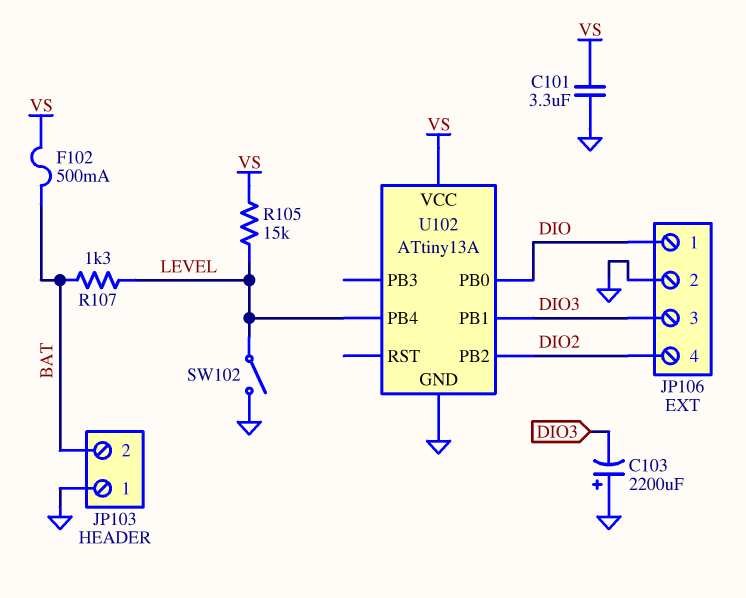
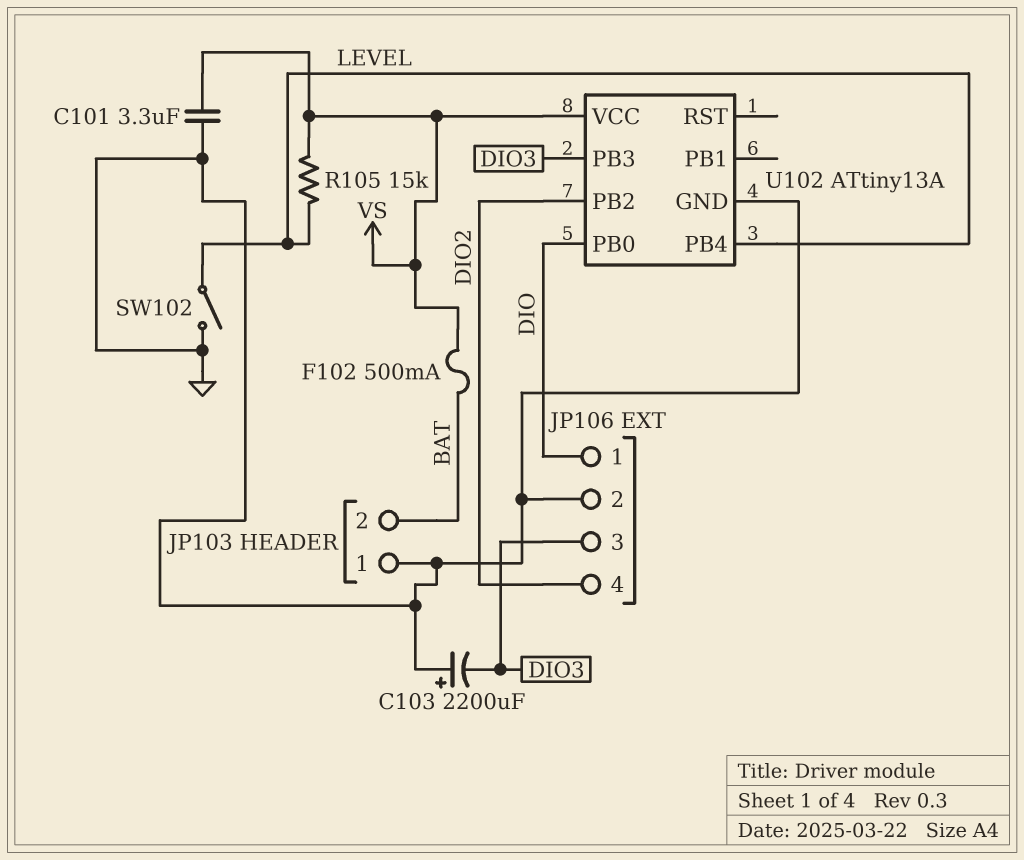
R107: 1.3k (BAT, LEVEL) -> none
U102 pin PB1: DIO3 -> none
U102 pin PB3: none -> DIO3

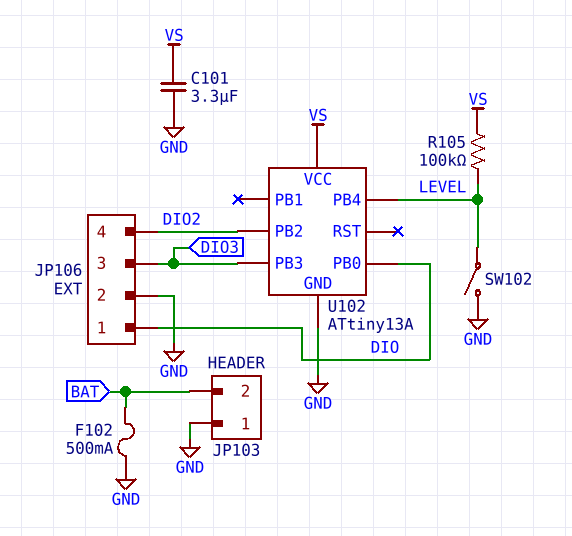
C103: 2200uF (plus GND, minus DIO3) -> none
F102: 500mA (BAT, VS) -> 500mA (BAT, GND)
R105: 15k (LEVEL, VS) -> 100k (LEVEL, VS)

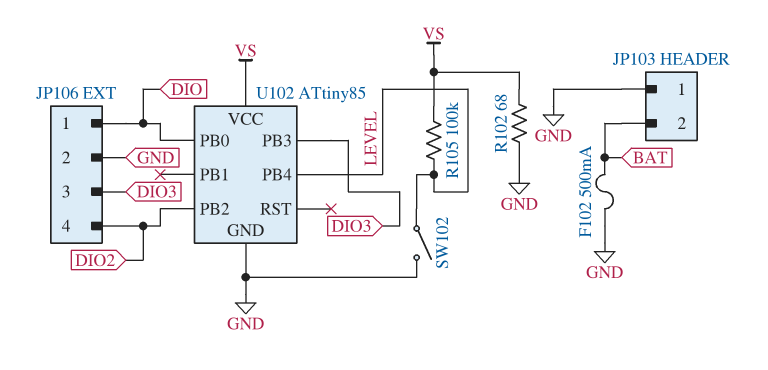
C101: 3.3uF (GND, VS) -> none
R102: none -> 68 (GND, VS)
U102: ATtiny13A -> ATtiny85

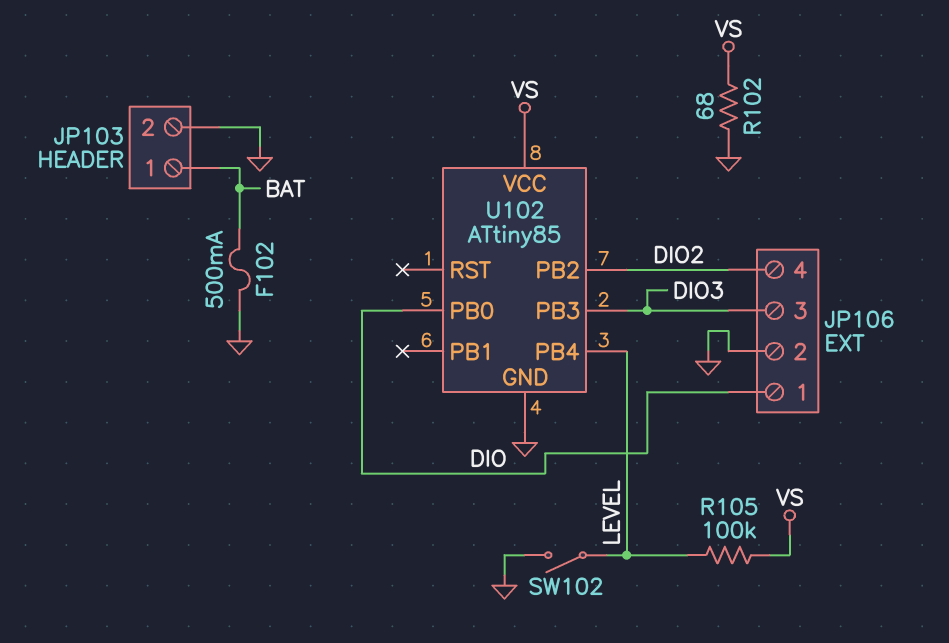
JP103 pin 1: GND -> BAT
JP103 pin 2: BAT -> GND

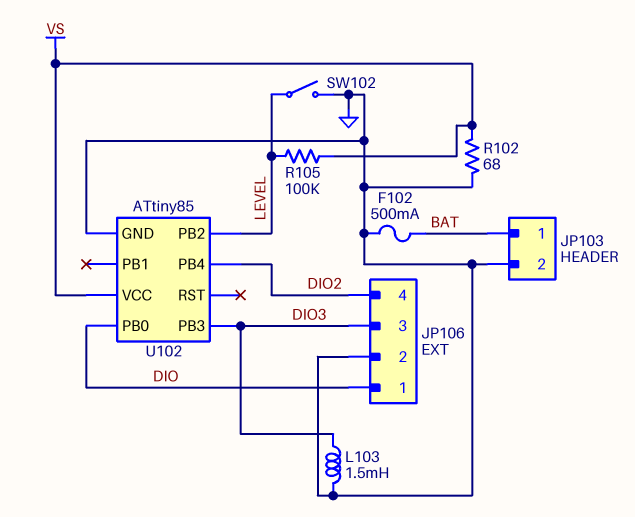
L103: none -> 1.5mH (DIO3, GND)
U102 pin PB2: DIO2 -> LEVEL
U102 pin PB4: LEVEL -> DIO2

